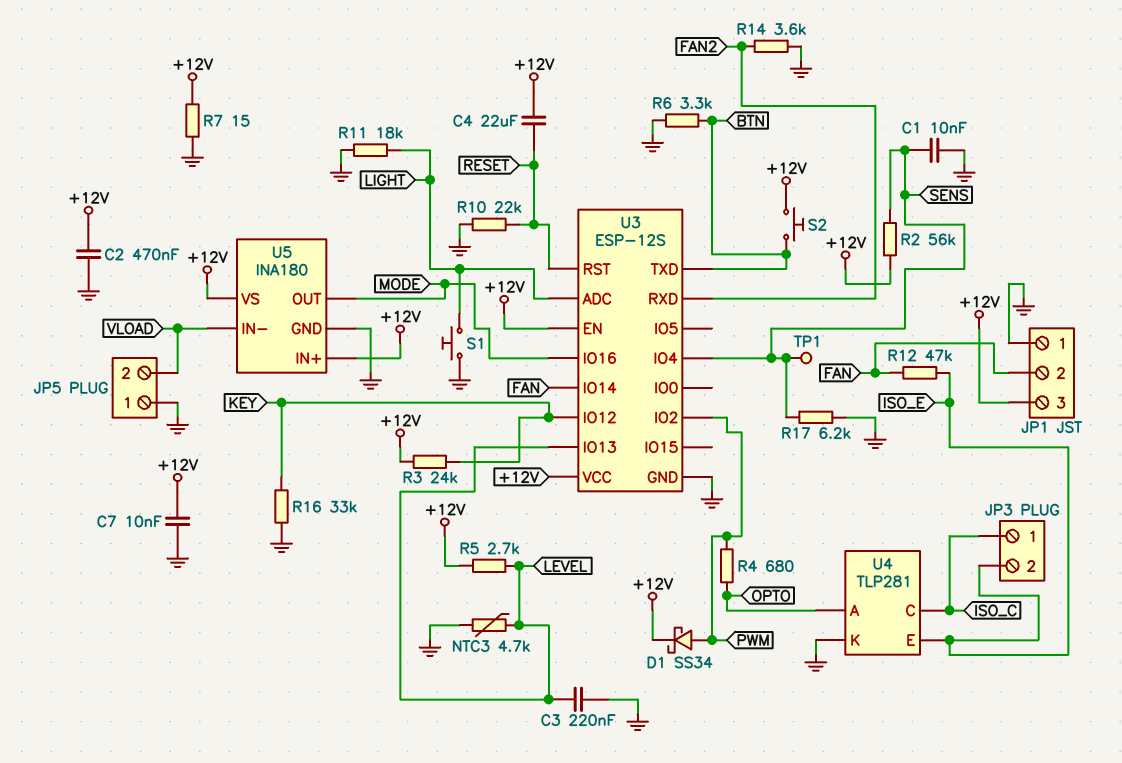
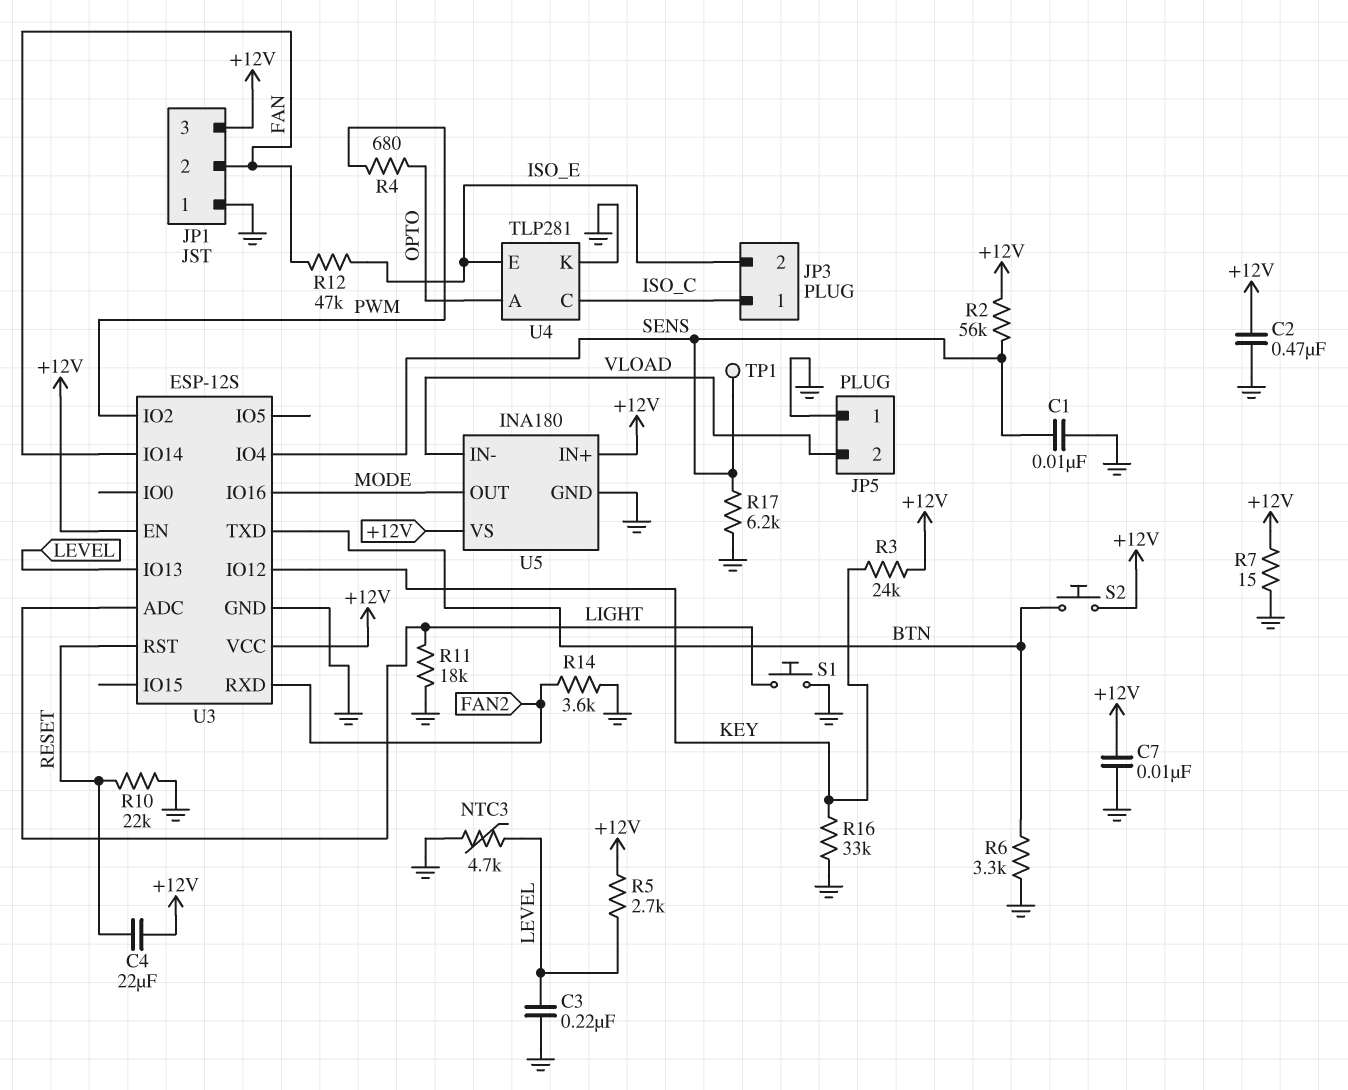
D1: schottky SS34 (A PWM, K +12V) -> none

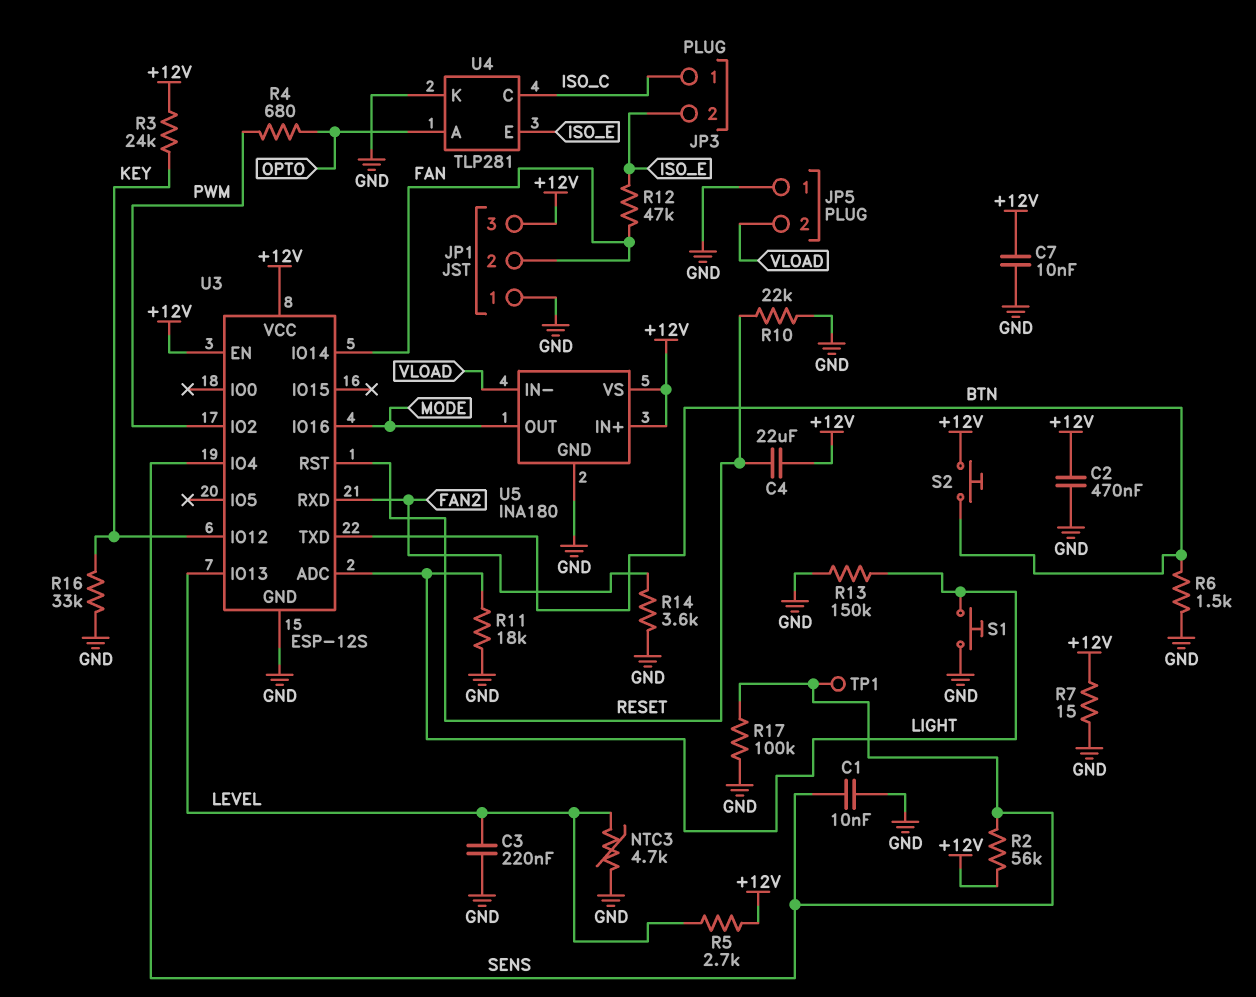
R6: 3.3k (BTN, GND) -> 1.5k (BTN, GND)
R13: none -> 150k (GND, LIGHT)
R17: 6.2k (GND, SENS) -> 100k (GND, SENS)

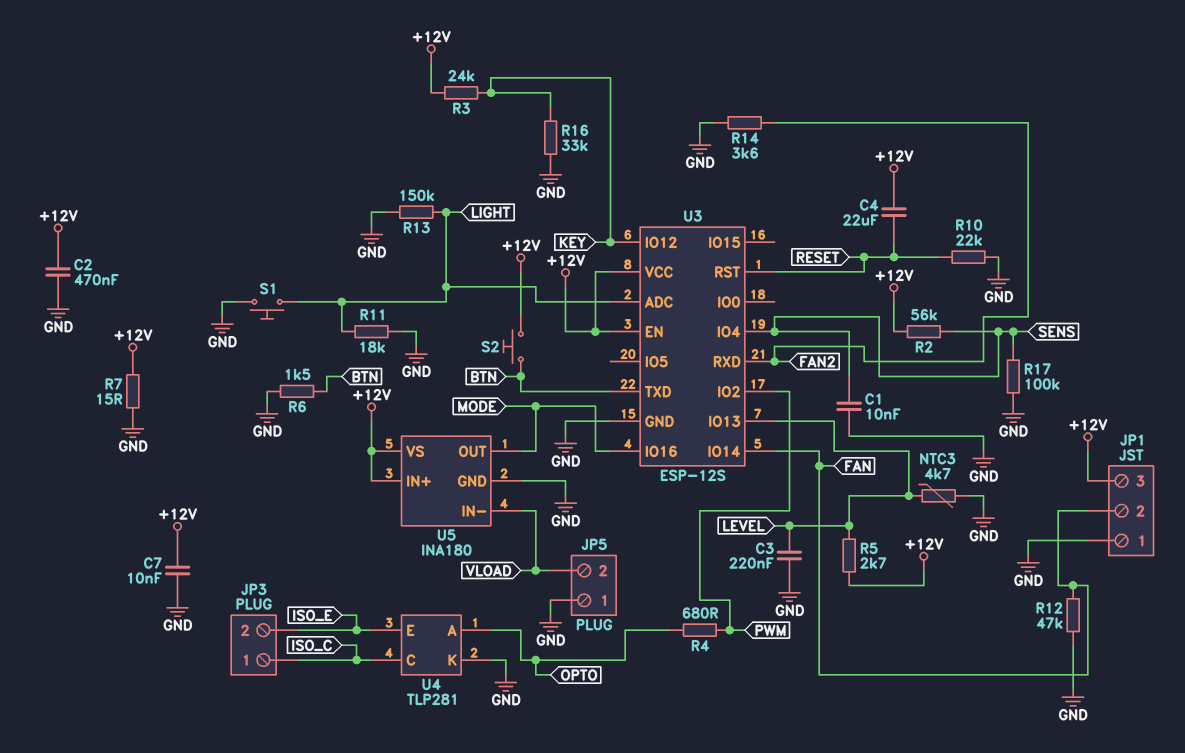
R12: 47k (FAN, ISO_E) -> 47k (FAN, GND)
TP1: test point (SENS) -> none

